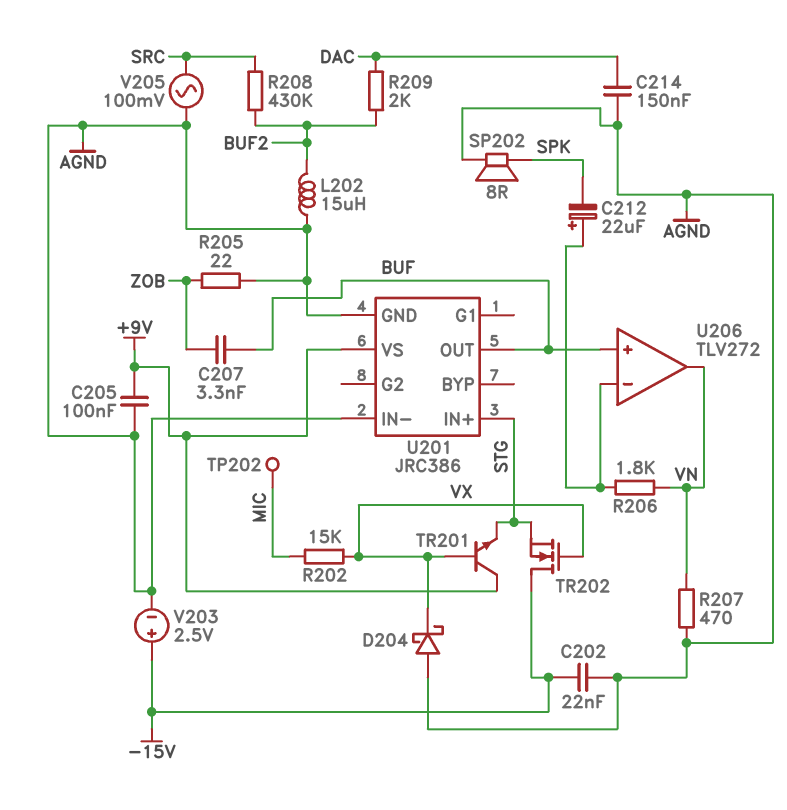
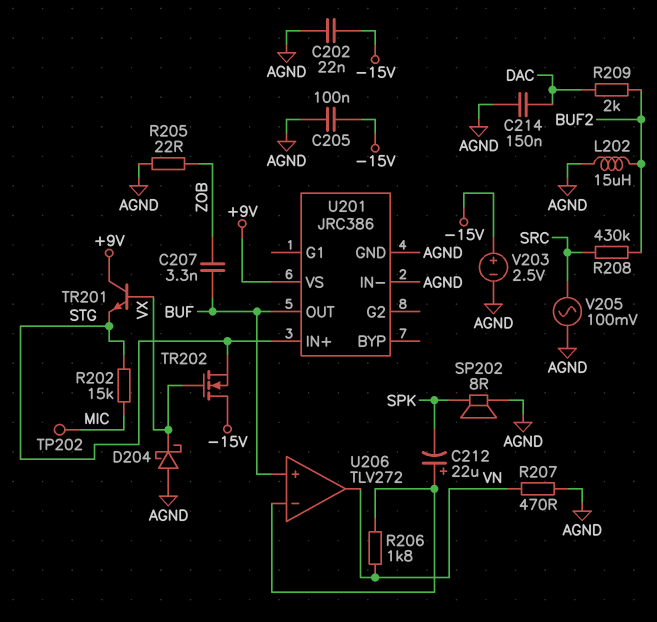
C205: 100nF (+9V, AGND) -> 100nF (-15V, AGND)
R202: 15k (MIC, VX) -> 15k (MIC, STG)

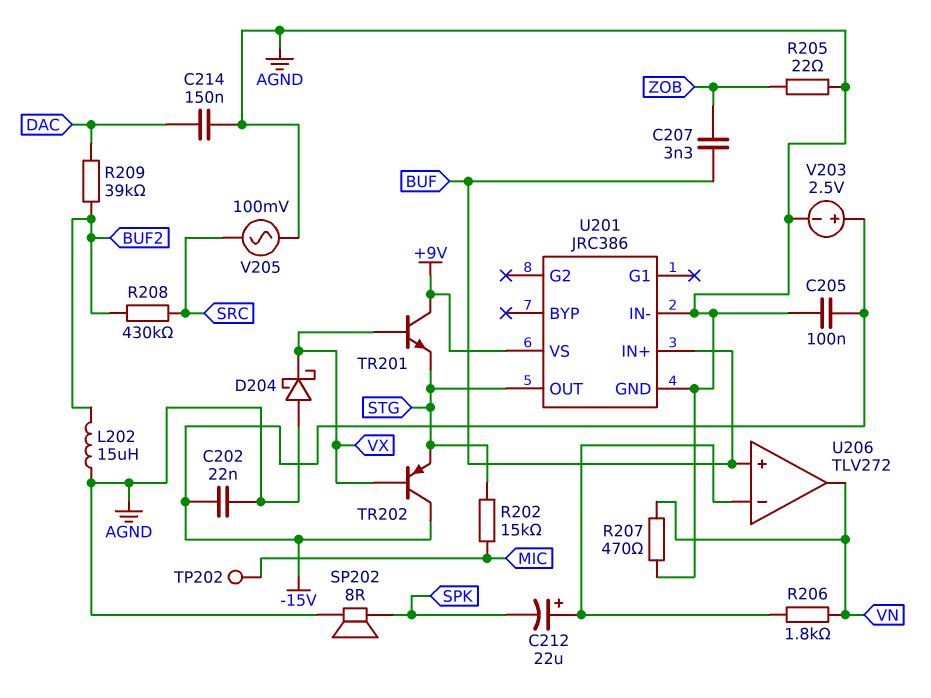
R209: 2k (BUF2, DAC) -> 39k (BUF2, DAC)
TR202: NMOS (G VX, D -15V, S STG) -> PNP (B VX, C -15V, E STG)
U201 pin IN+: STG -> BUF
U201 pin OUT: BUF -> STG

